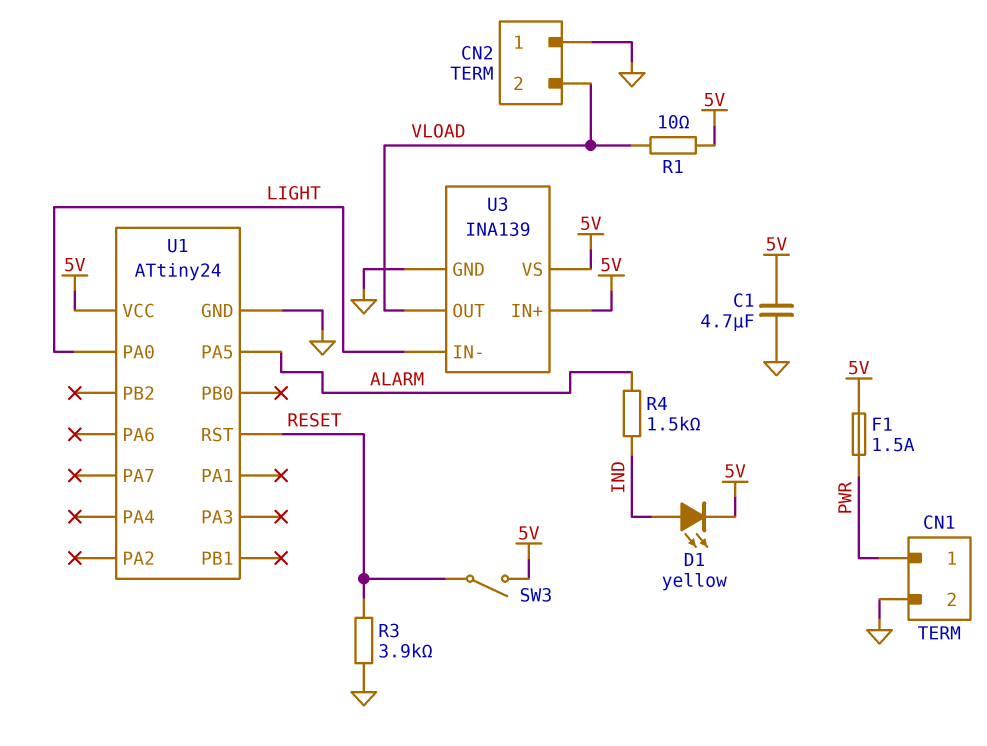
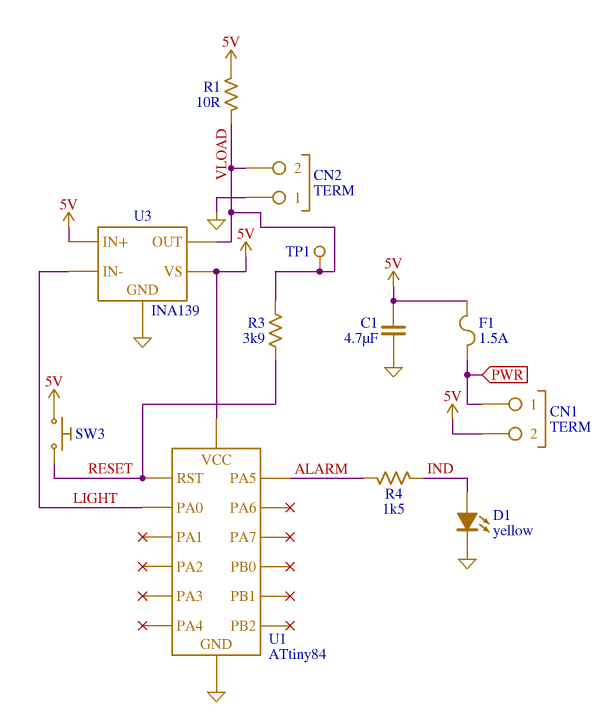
CN1 pin 2: GND -> 5V
D1: LED yellow (A IND, K 5V) -> LED yellow (A IND, K GND)
R3: 3.9k (GND, RESET) -> 3.9k (RESET, VLOAD)
SW3: switch (5V, RESET) -> button (5V, RESET)
TP1: none -> test point (VLOAD)
U1: ATtiny24 -> ATtiny84

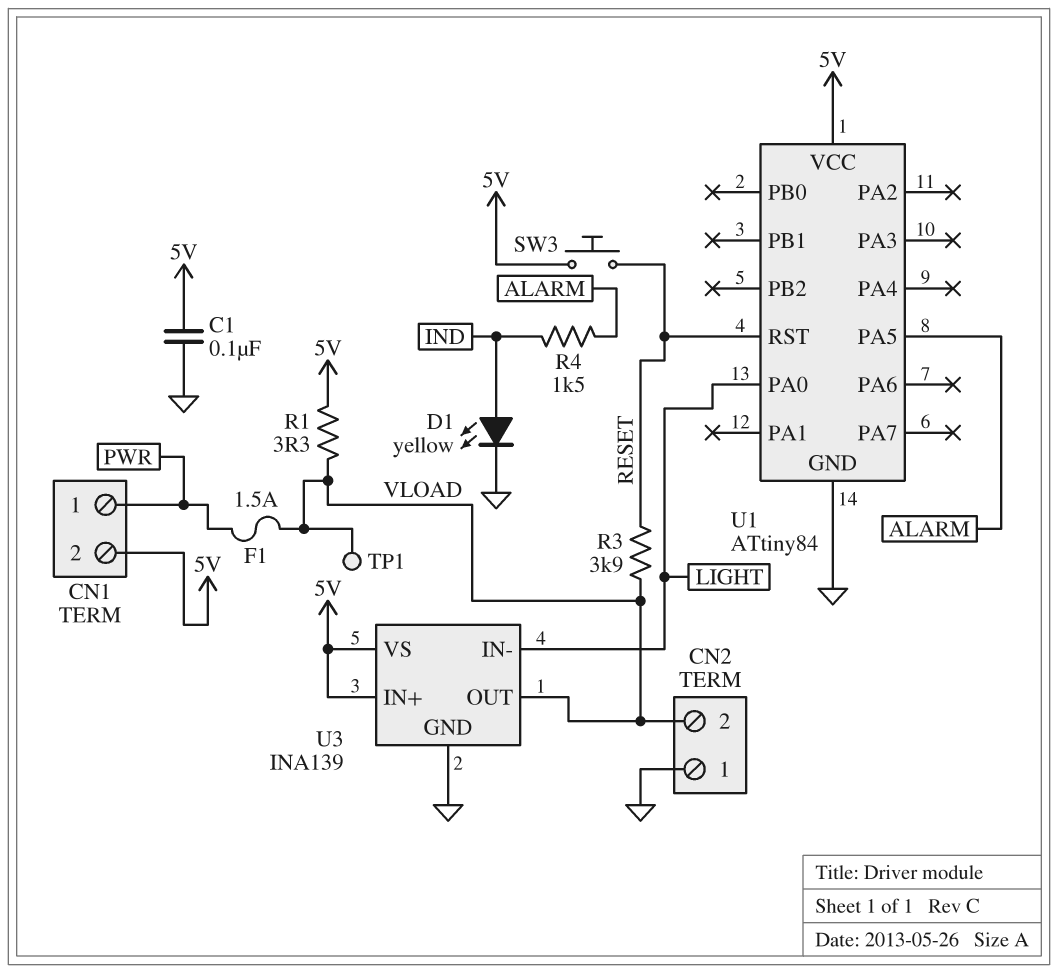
C1: 4.7uF (5V, GND) -> 100nF (5V, GND)
F1: 1.5A (5V, PWR) -> 1.5A (PWR, VLOAD)
R1: 10 (5V, VLOAD) -> 3.3 (5V, VLOAD)

